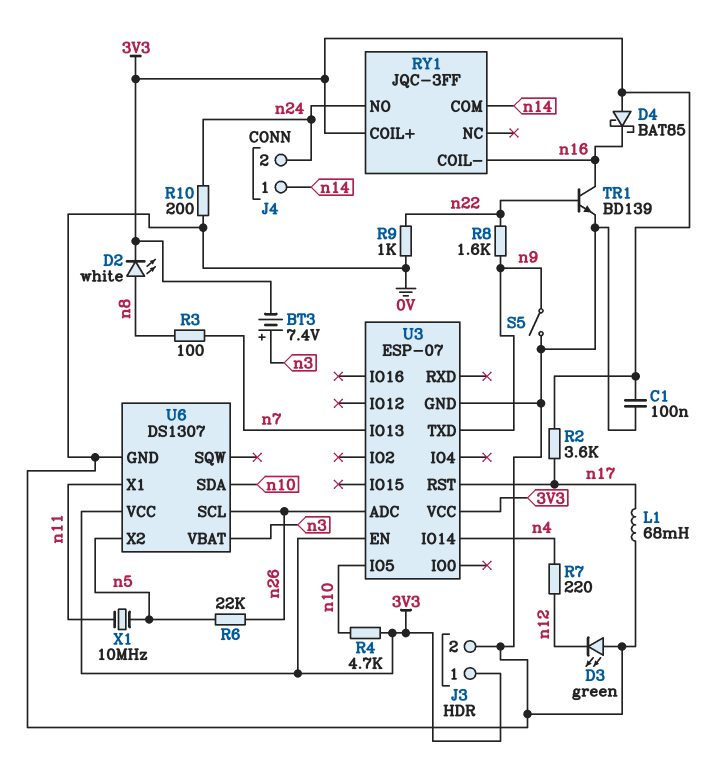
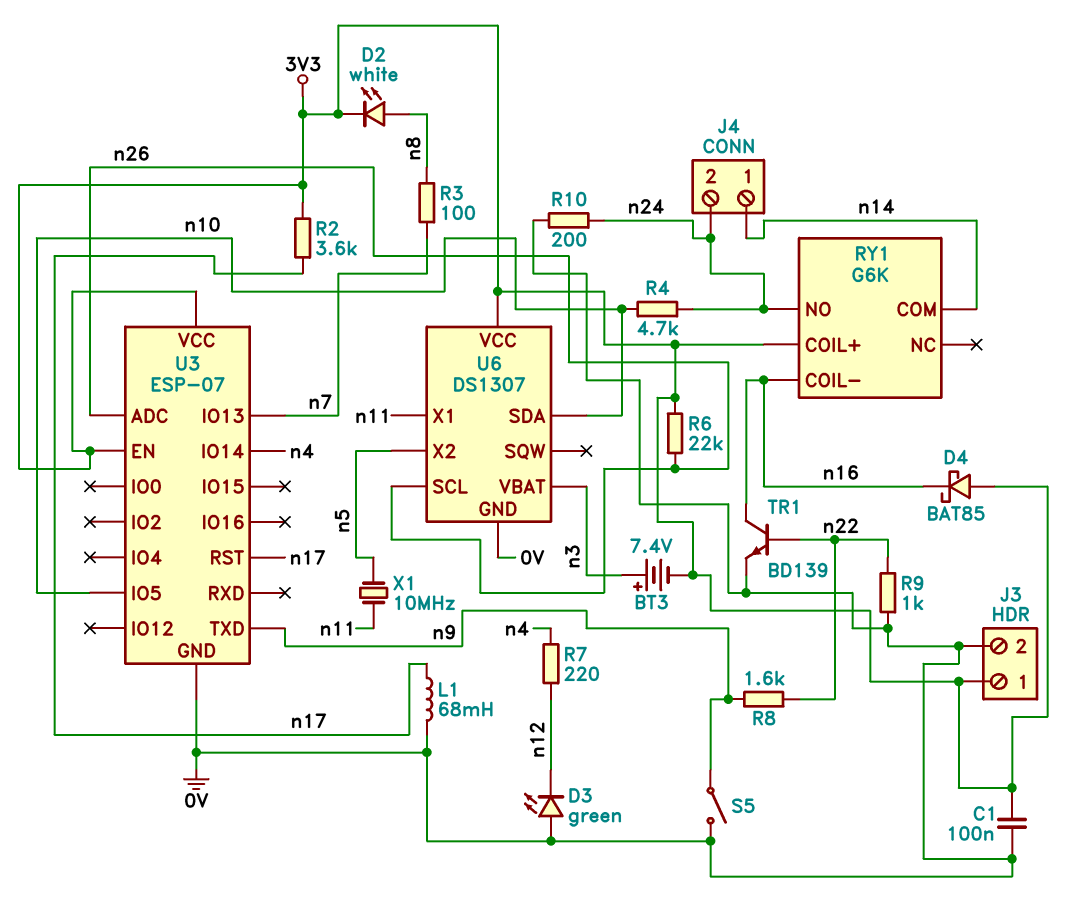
R4: 4.7k (3V3, n10) -> 4.7k (n10, n24)
R6: 22k (n5, n26) -> 22k (3V3, n26)
RY1: JQC-3FF -> G6K

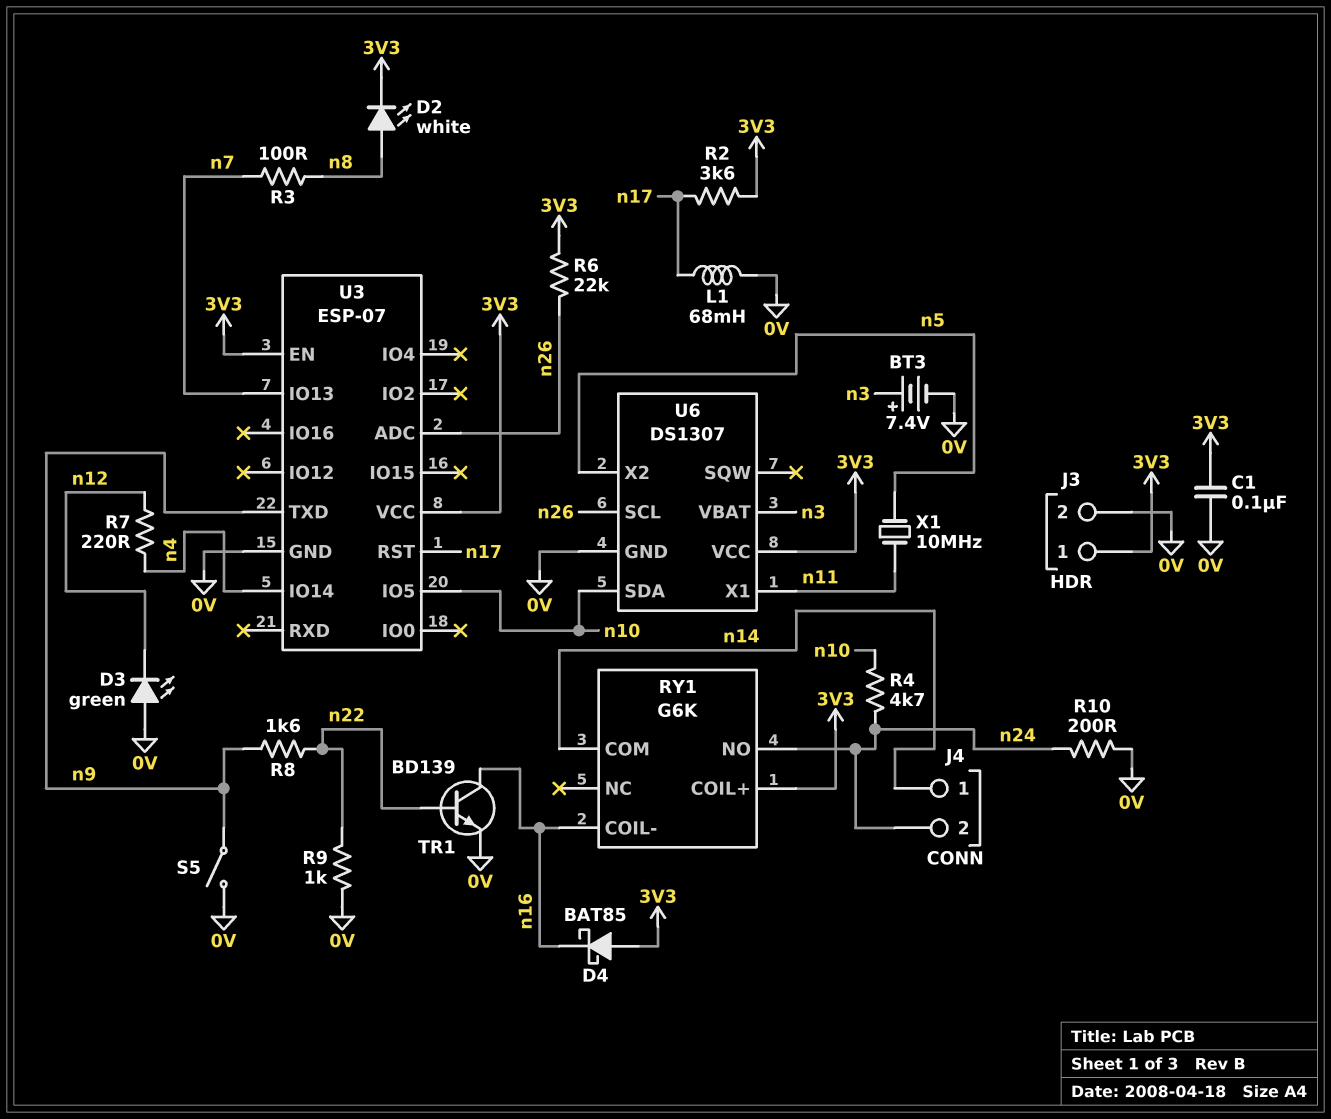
BT3: 7.4V (plus n3, minus 3V3) -> 7.4V (plus n3, minus 0V)

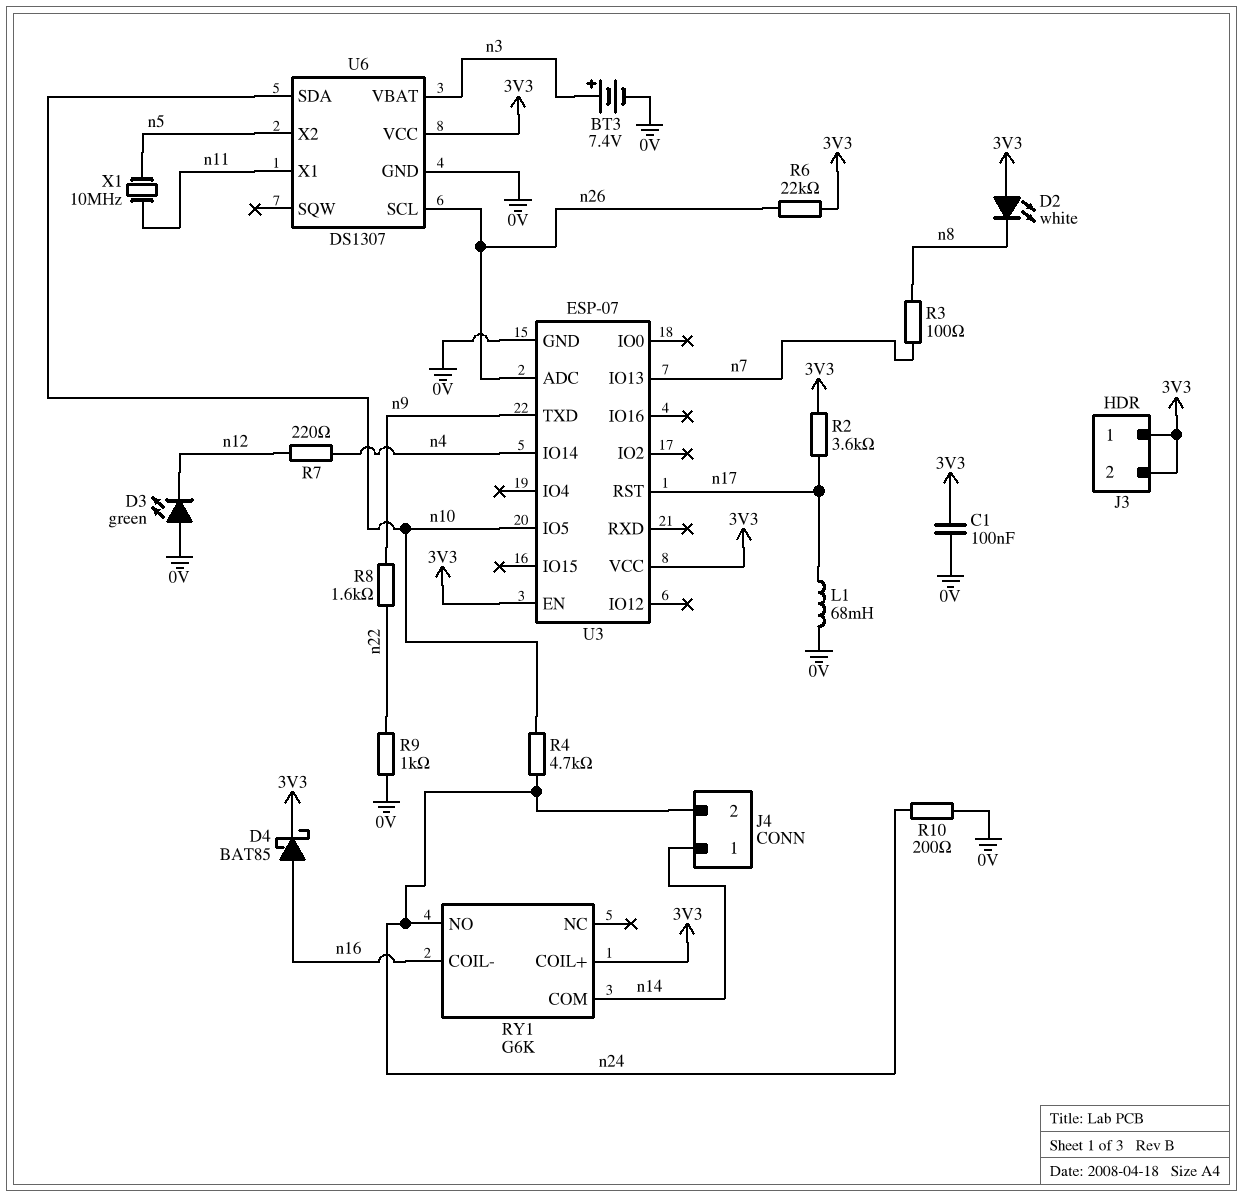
D2: LED white (A n8, K 3V3) -> LED white (A 3V3, K n8)
D4: schottky BAT85 (A 3V3, K n16) -> schottky BAT85 (A n16, K 3V3)
J3 pin 2: 0V -> 3V3
S5: switch (0V, n9) -> none
TR1: NPN BD139 (B n22, C n16, E 0V) -> none

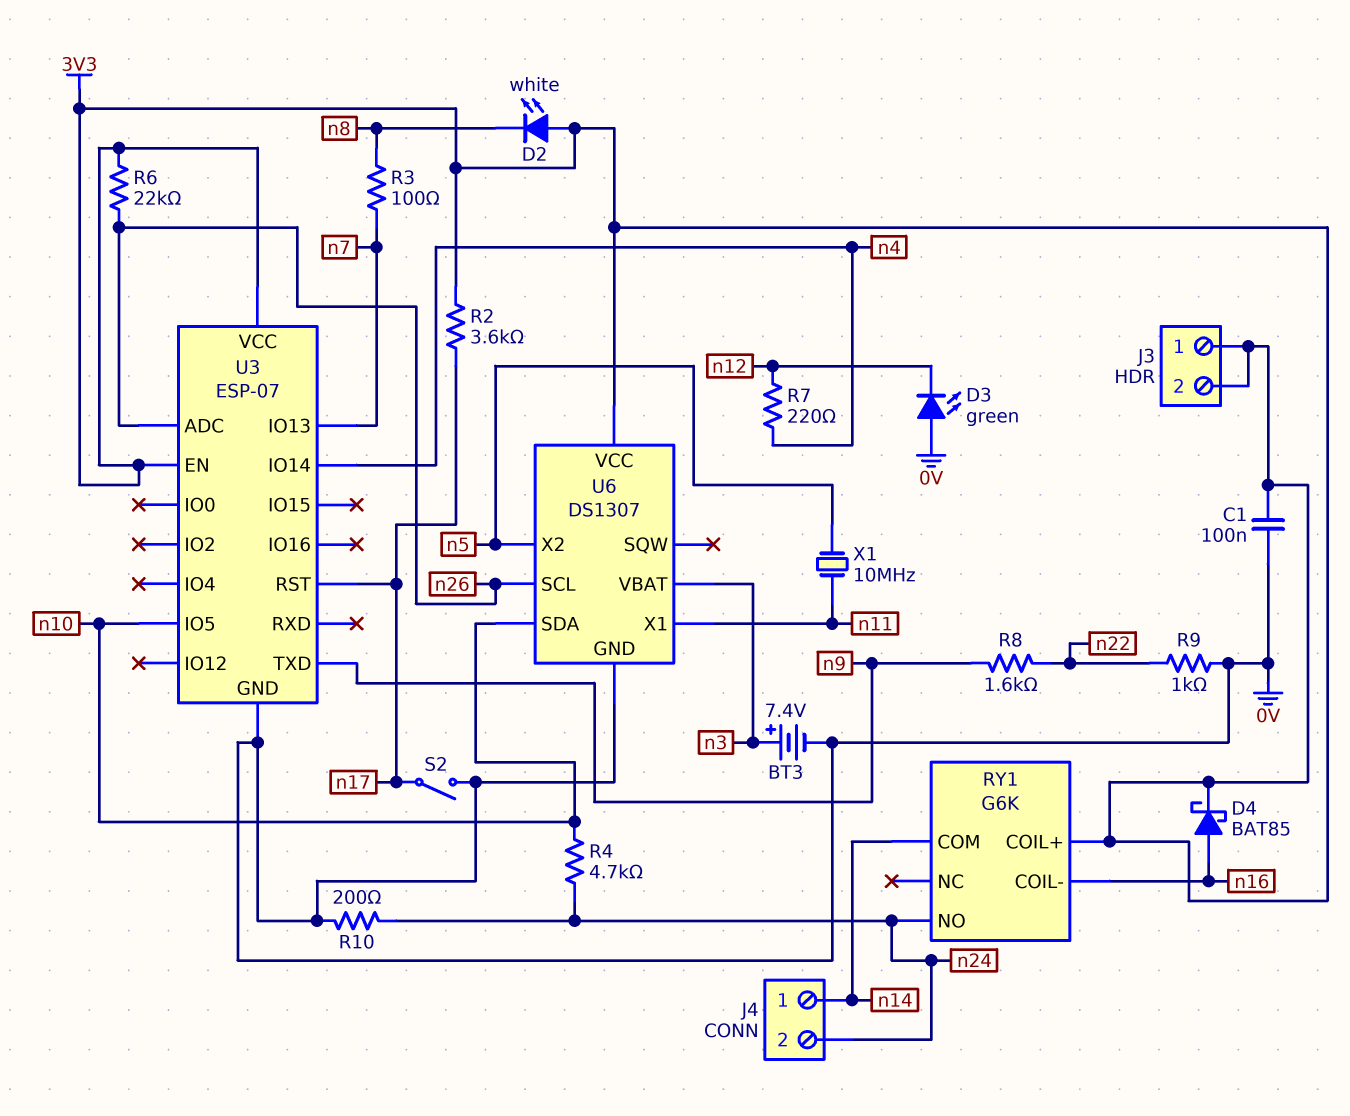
L1: 68mH (0V, n17) -> none
S2: none -> switch (0V, n17)

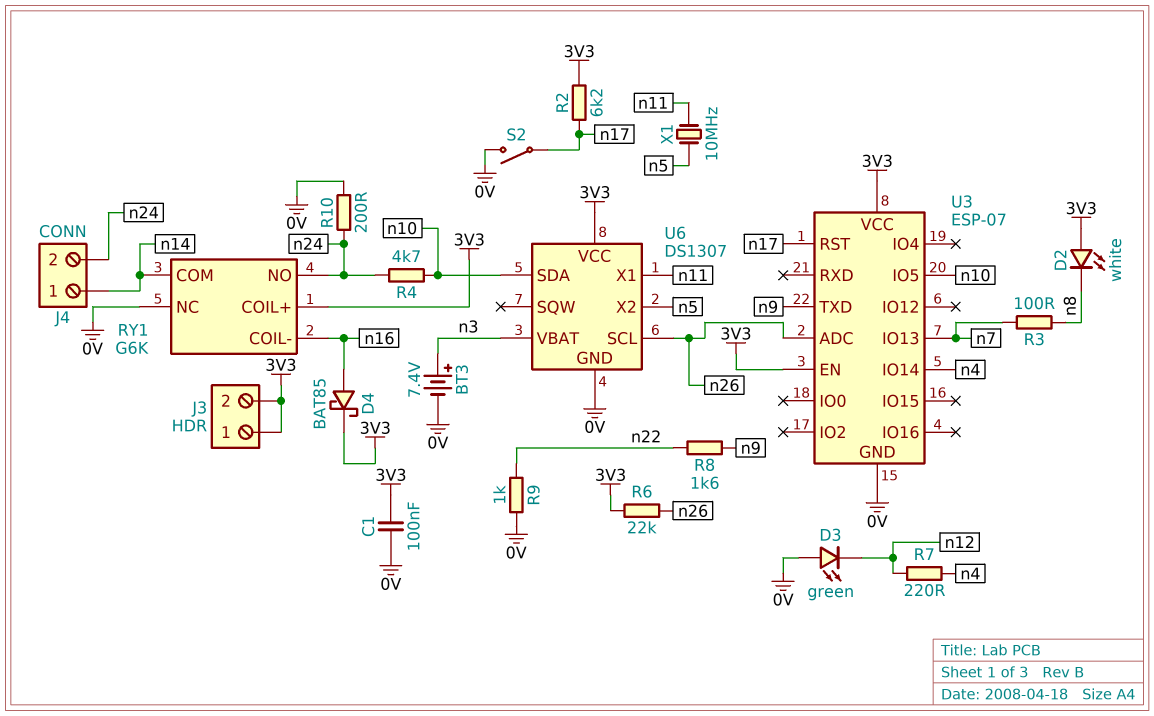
R2: 3.6k (3V3, n17) -> 6.2k (3V3, n17)
RY1 pin NC: none -> 0V

